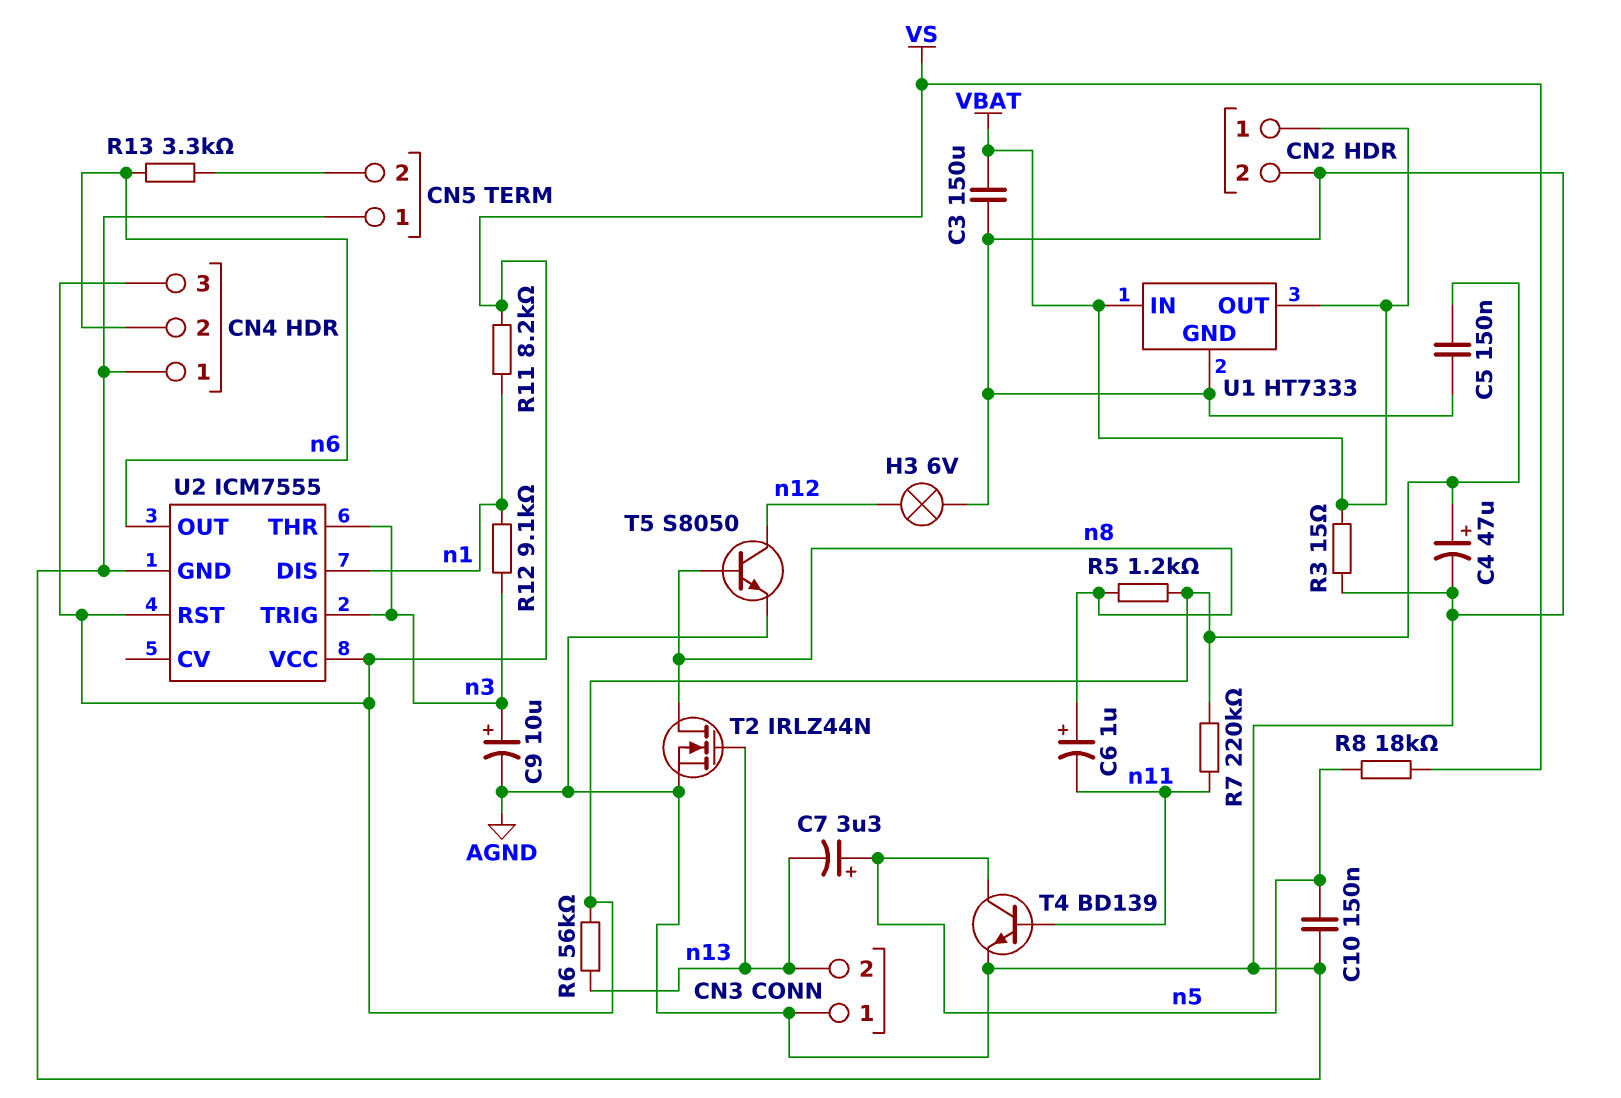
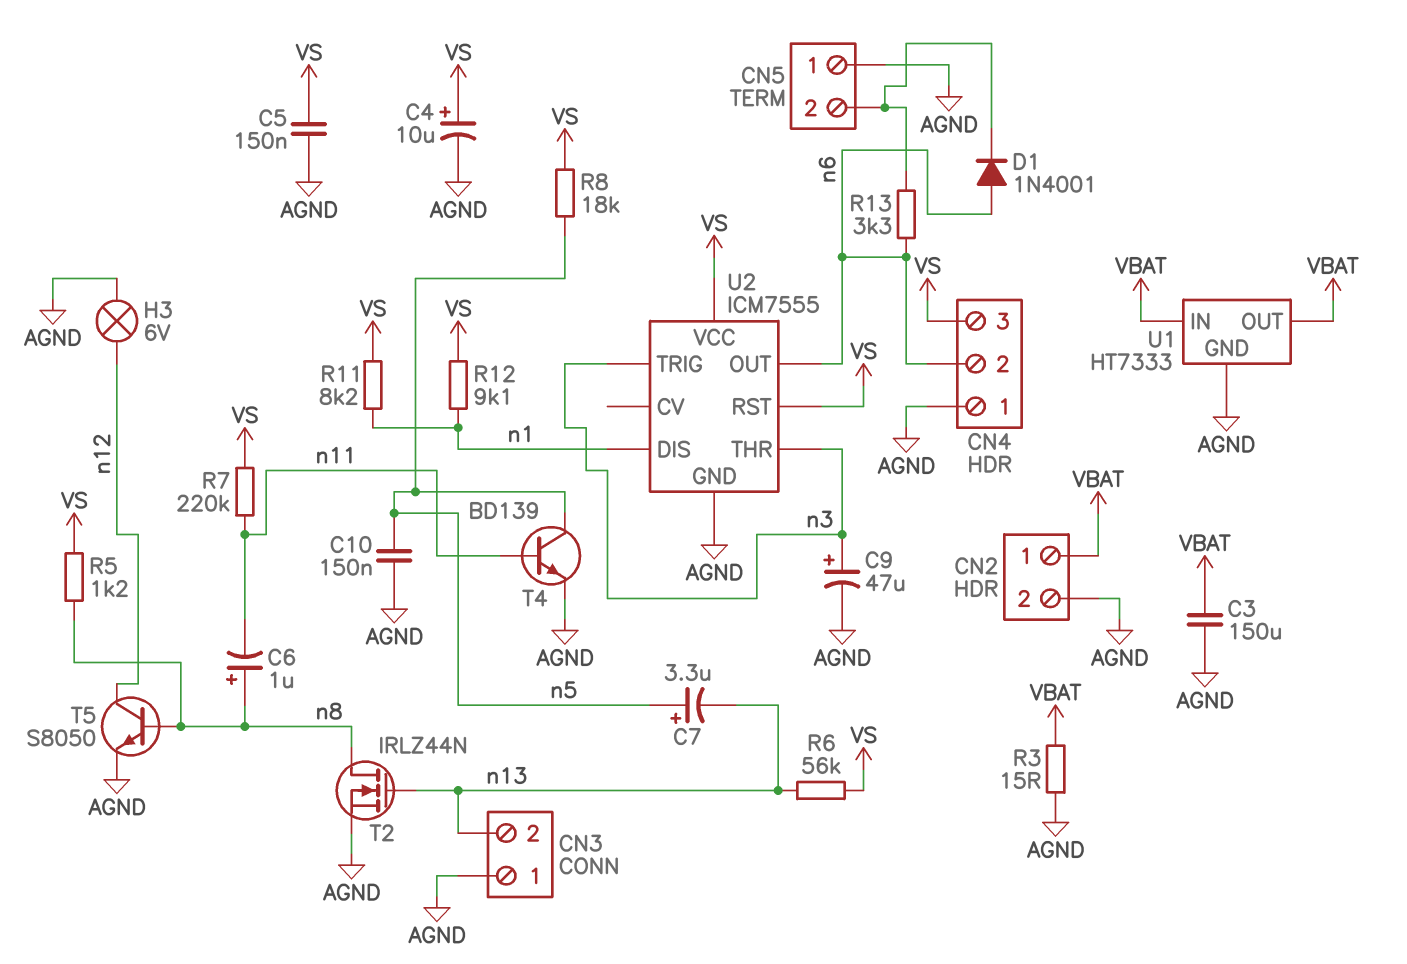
C4: 47uF (plus VS, minus AGND) -> 10uF (plus VS, minus AGND)
C9: 10uF (plus n3, minus AGND) -> 47uF (plus n3, minus AGND)
D1: none -> diode 1N4001 (A n6, K CN5/2)
R12: 9.1k (n1, n3) -> 9.1k (VS, n1)

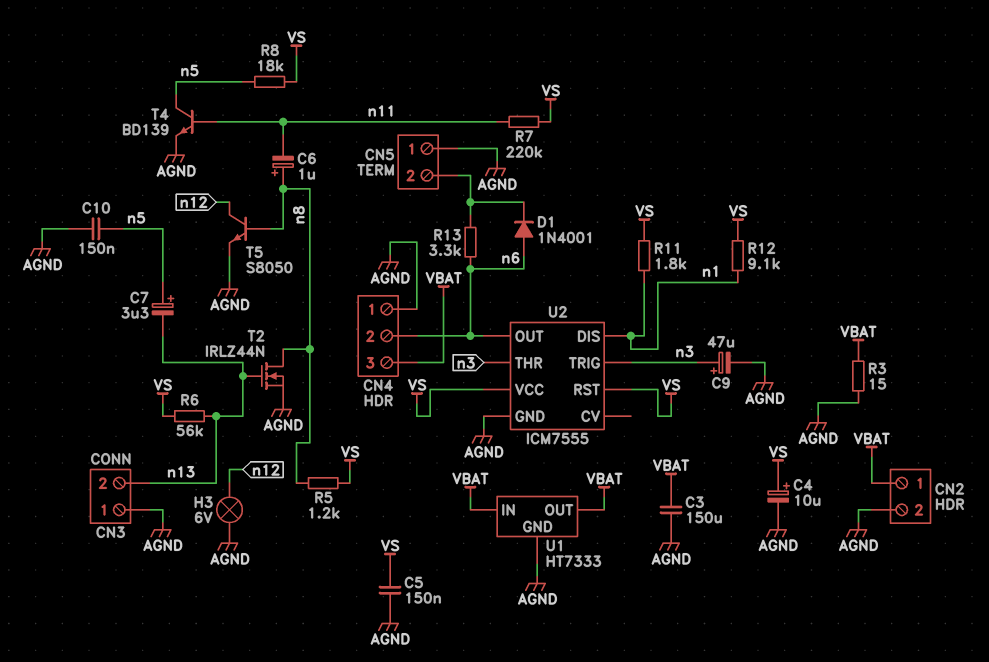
CN4 pin 3: VS -> VBAT
R11: 8.2k (VS, n1) -> 1.8k (VS, n1)

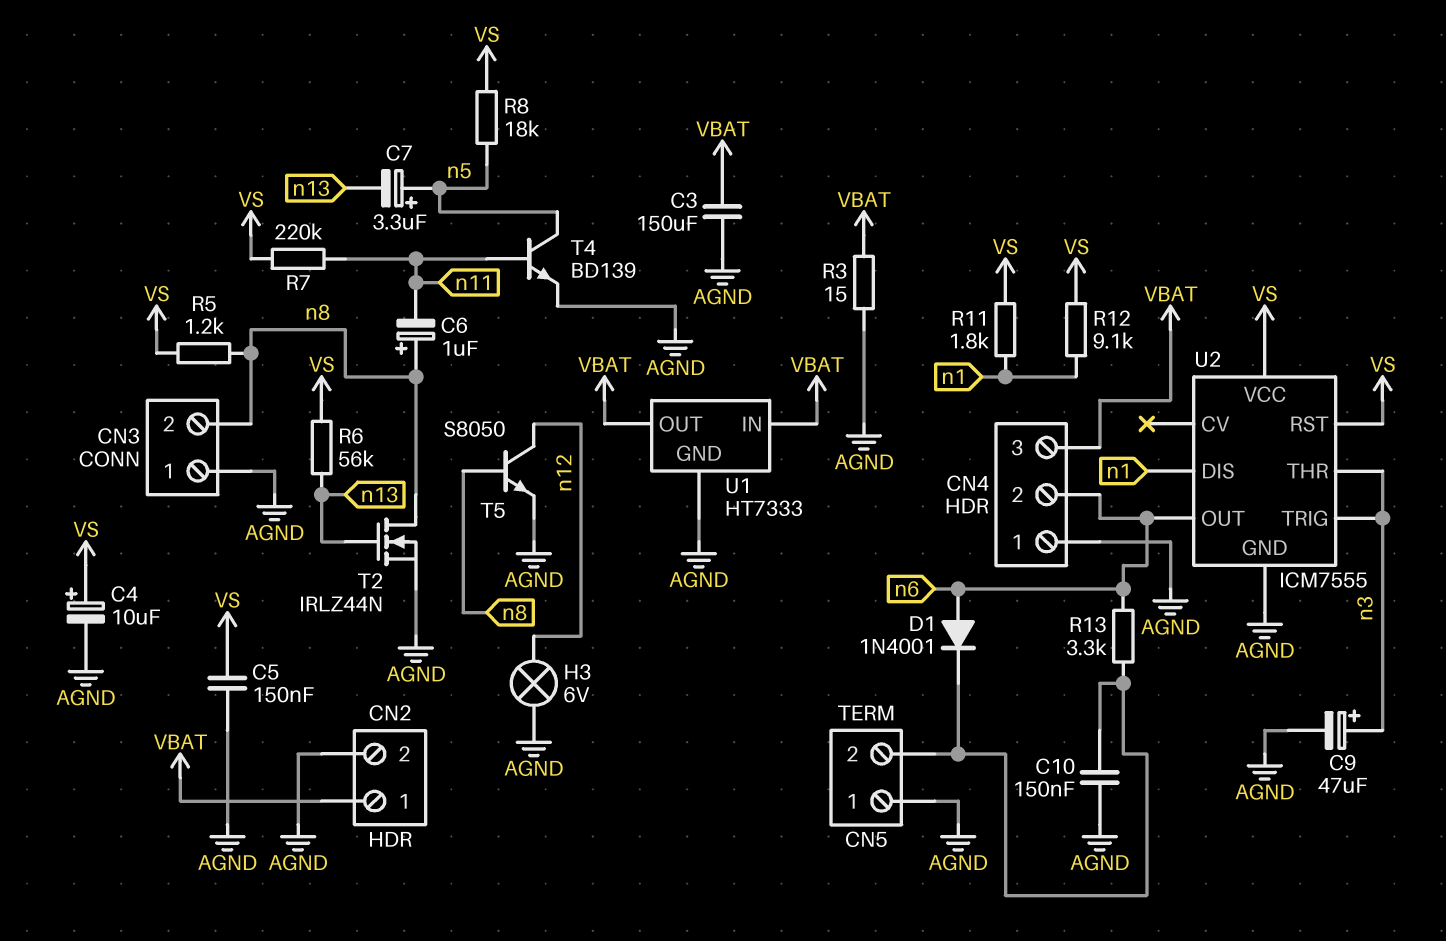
C10: 150nF (AGND, n5) -> 150nF (AGND, CN5/2)
CN3 pin 2: n13 -> n8

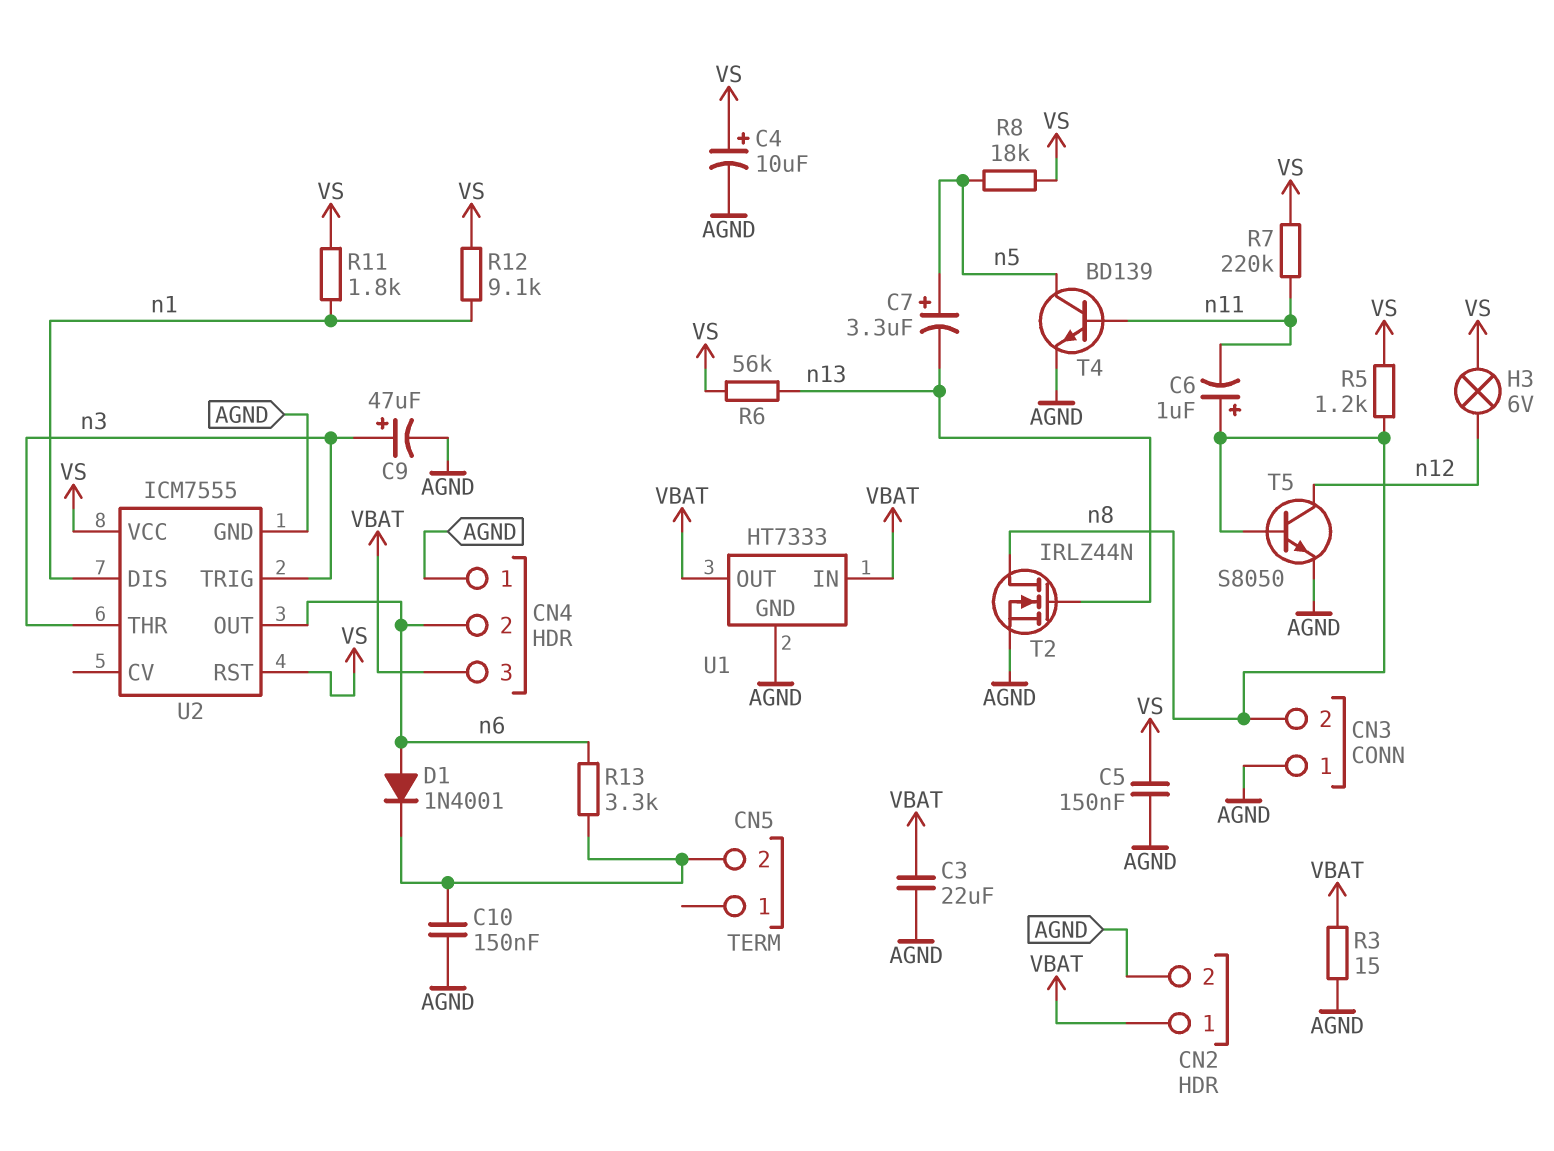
C3: 150uF (AGND, VBAT) -> 22uF (AGND, VBAT)
CN5 pin 1: AGND -> none
H3: lamp 6V (AGND, n12) -> lamp 6V (VS, n12)

